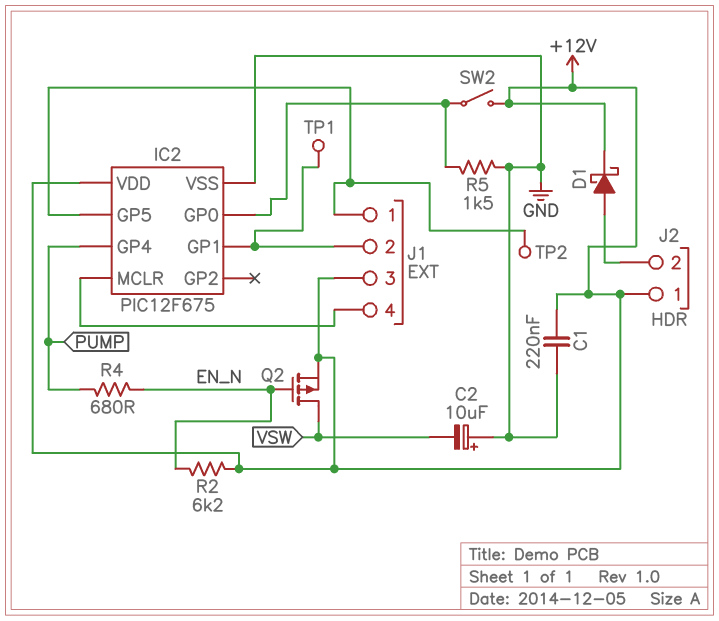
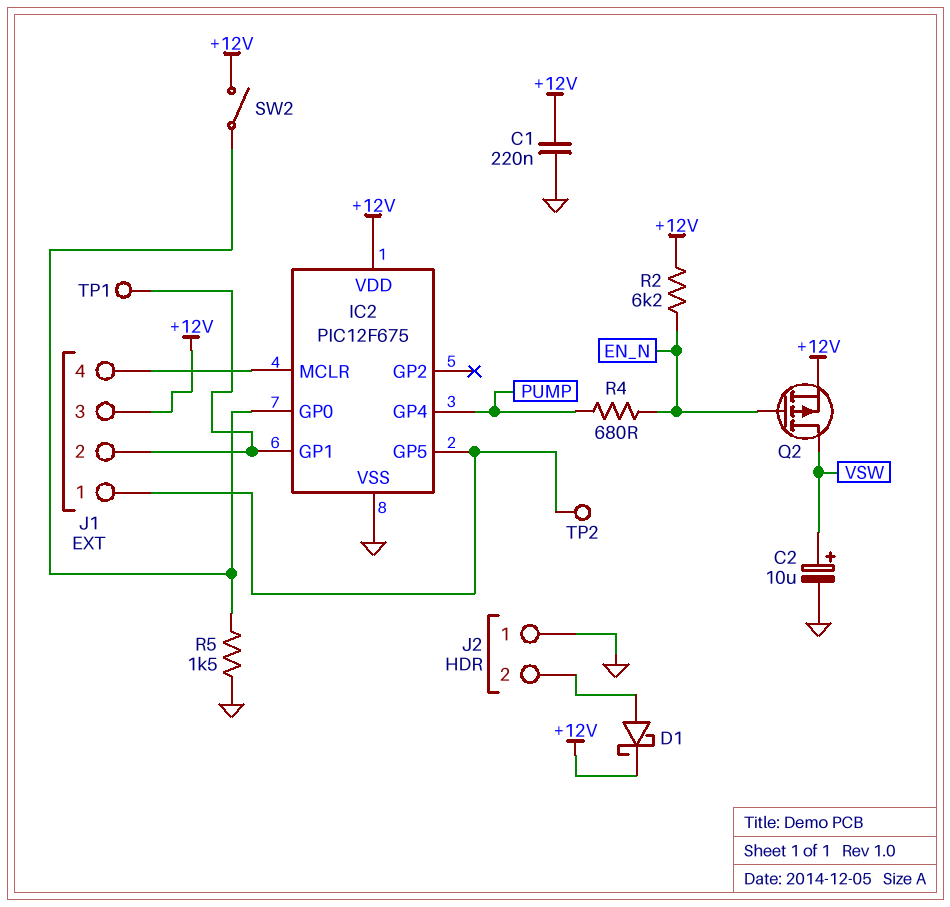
C2: 10uF (plus GND, minus VSW) -> 10uF (plus VSW, minus GND)
J2 pin 1: +12V -> GND

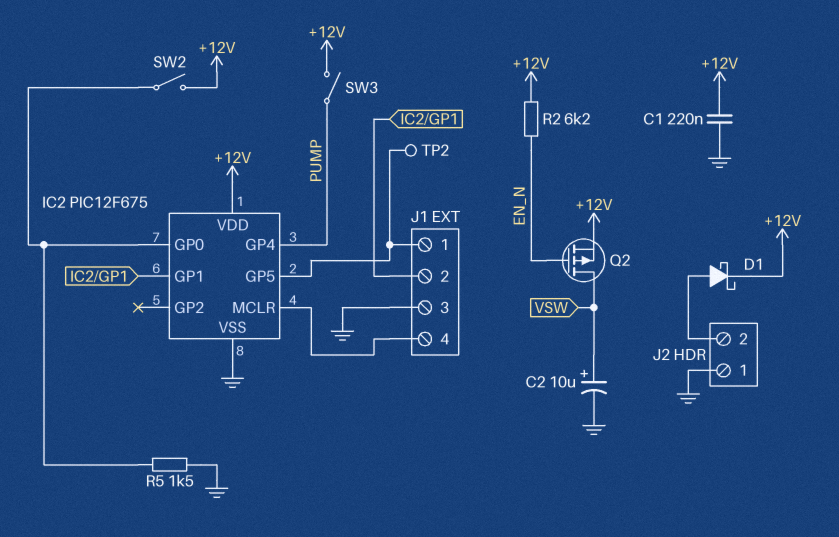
J1 pin 3: +12V -> GND
R4: 680 (EN_N, PUMP) -> none
SW3: none -> switch (+12V, PUMP)
TP1: test point (IC2/GP1) -> none

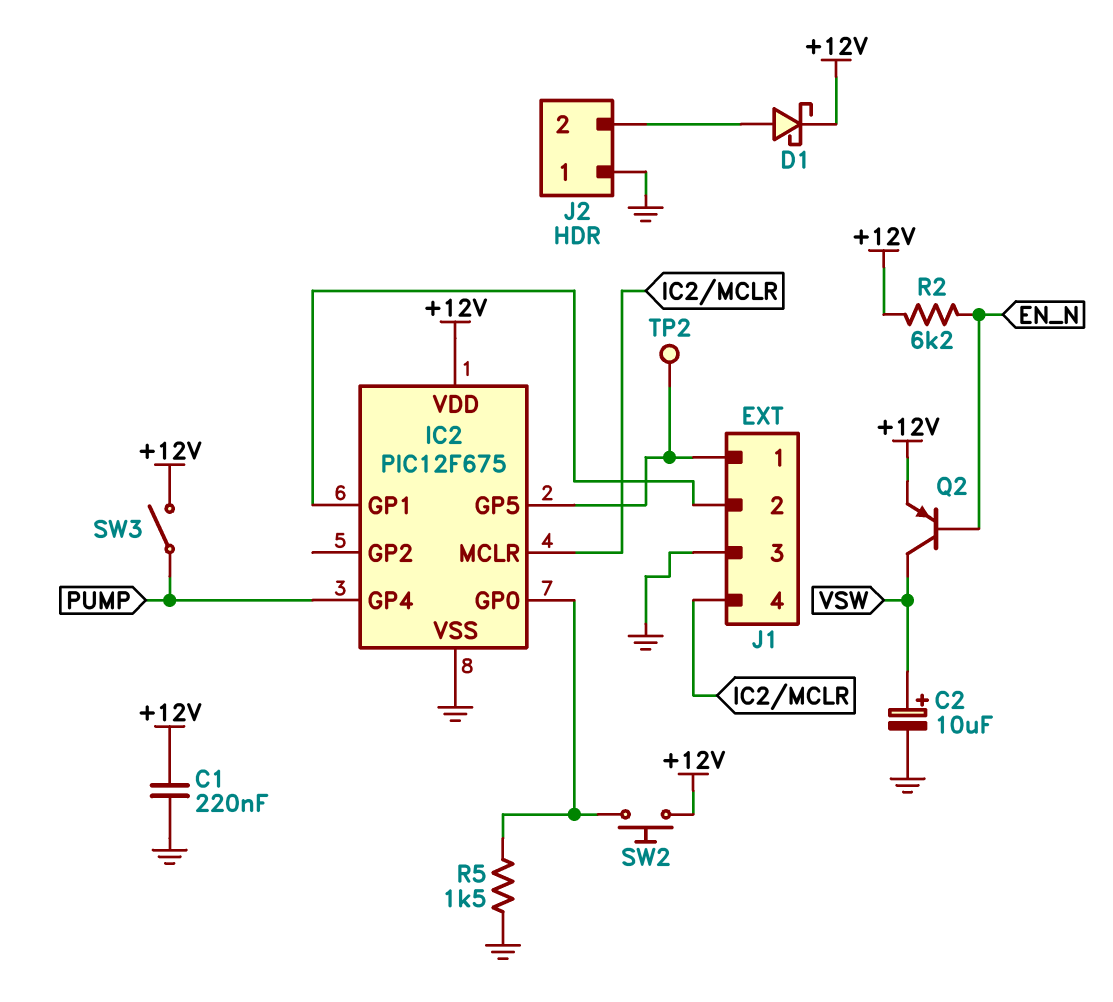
Q2: PMOS (G EN_N, D VSW, S +12V) -> PNP (B EN_N, C VSW, E +12V)
SW2: switch (+12V, IC2/GP0) -> button (+12V, IC2/GP0)

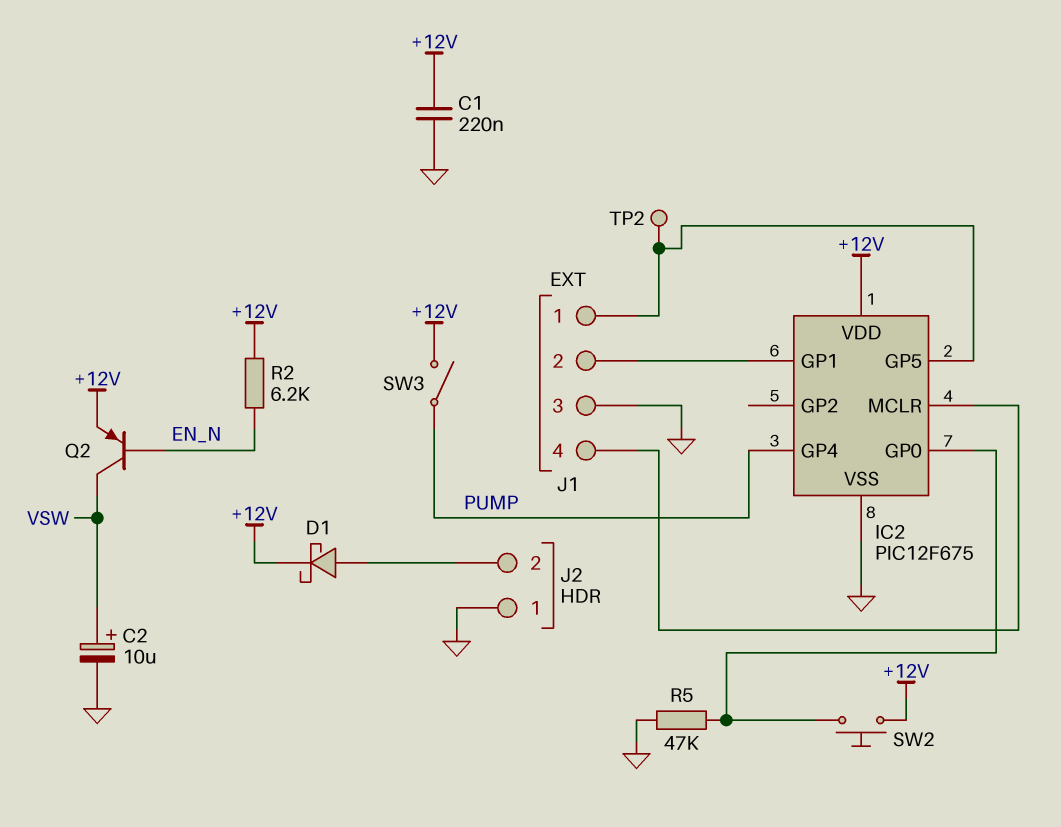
R5: 1.5k (GND, IC2/GP0) -> 47k (GND, IC2/GP0)

